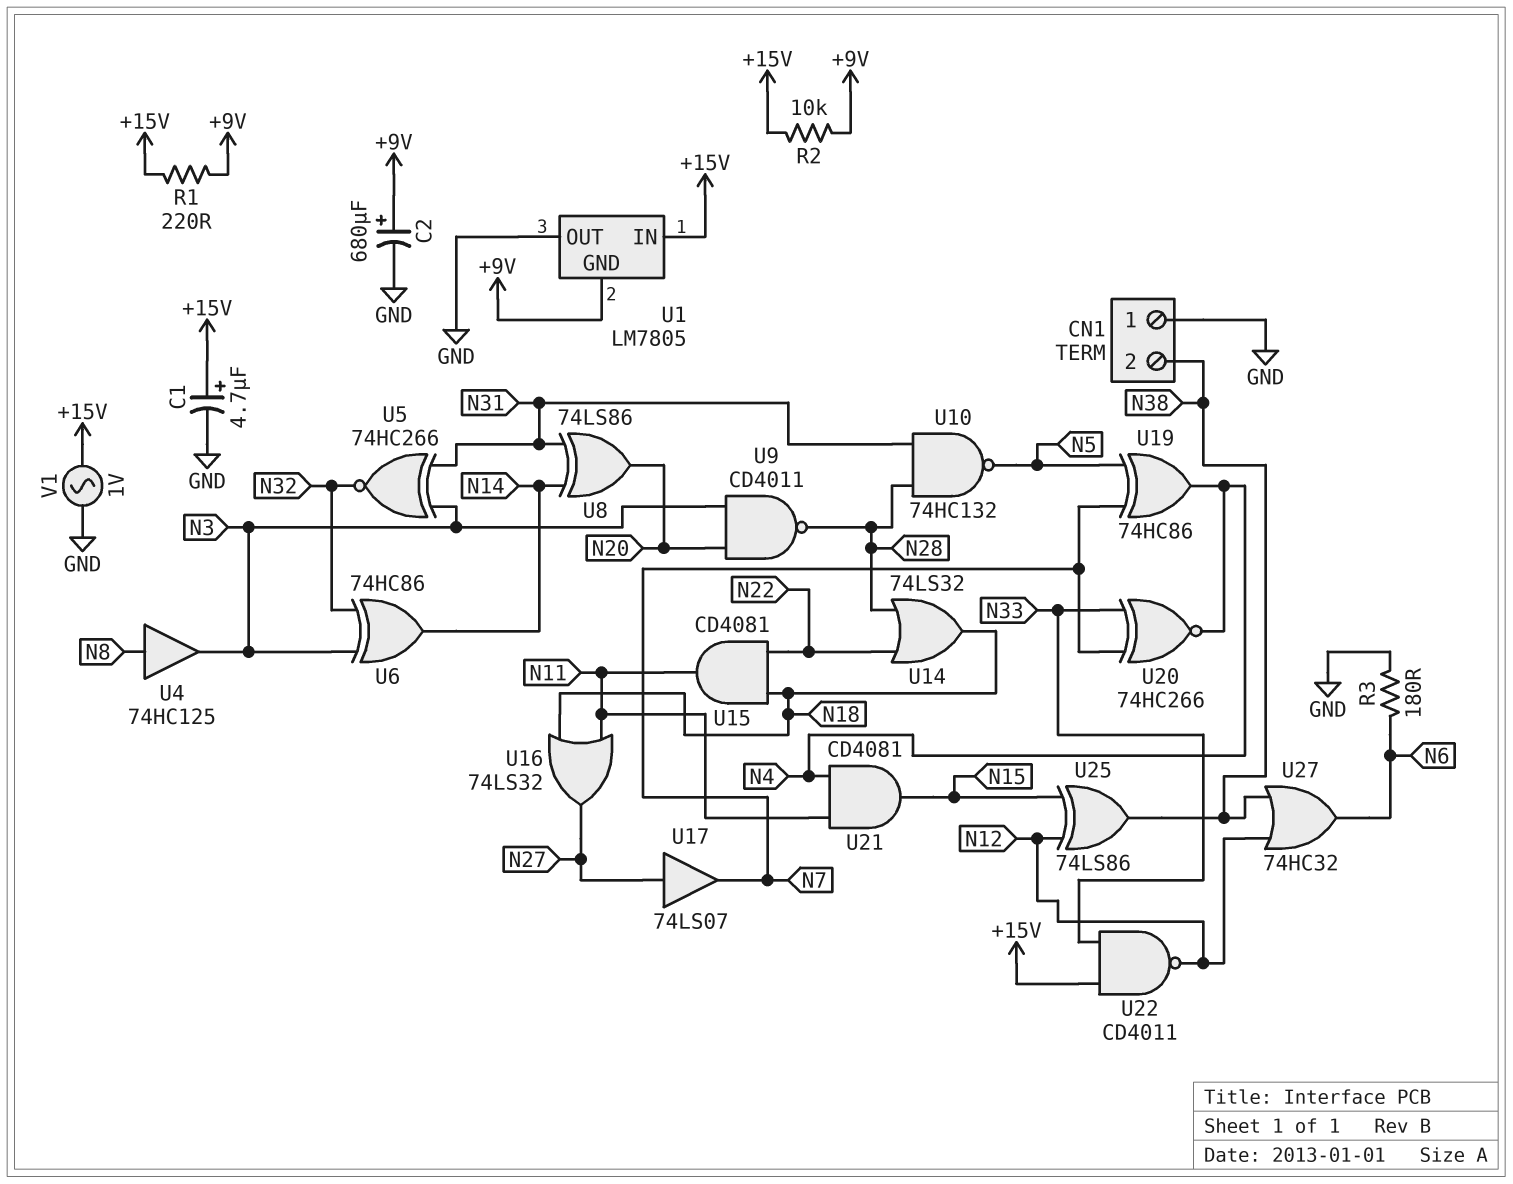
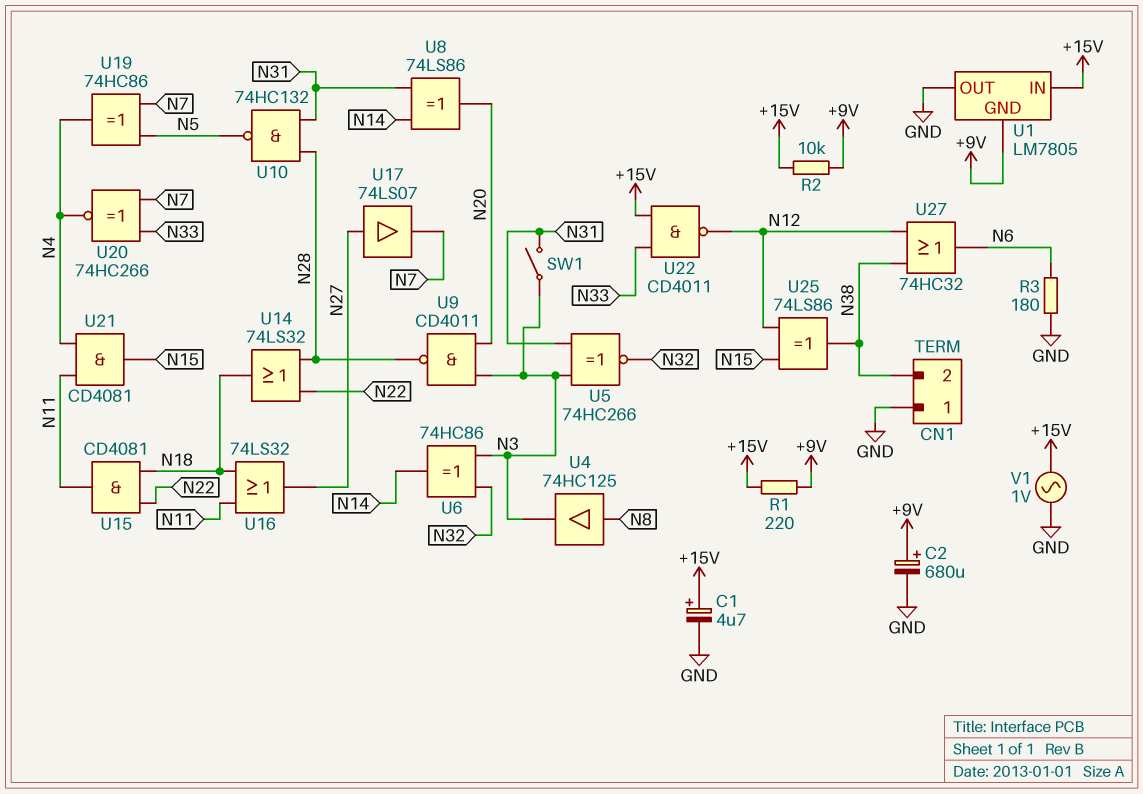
SW1: none -> switch (N3, N31)

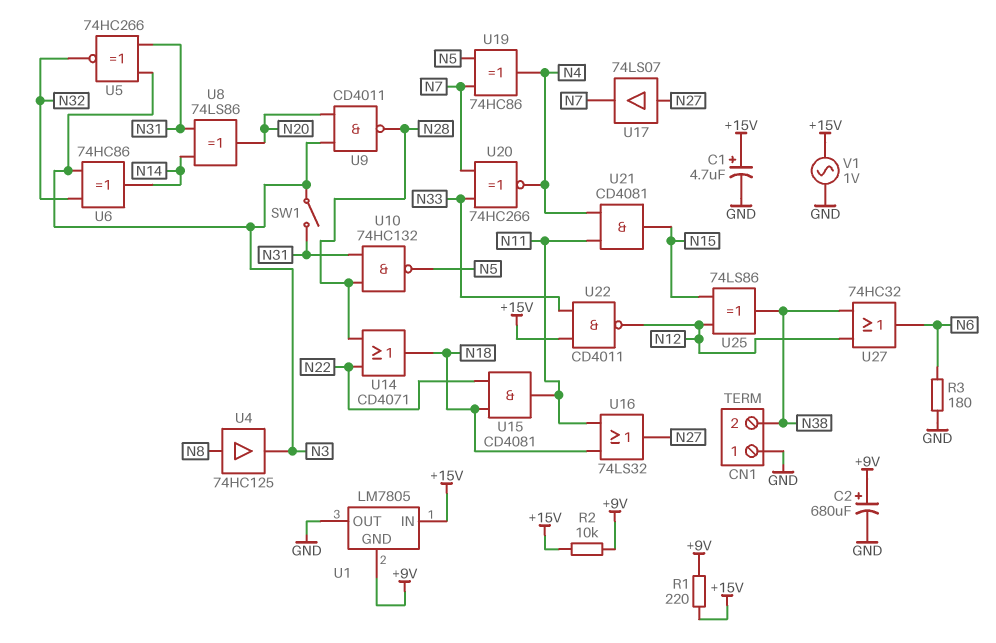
U14: OR 74LS32 (in N22, in N28, out N18) -> OR CD4071 (in N22, in N28, out N18)

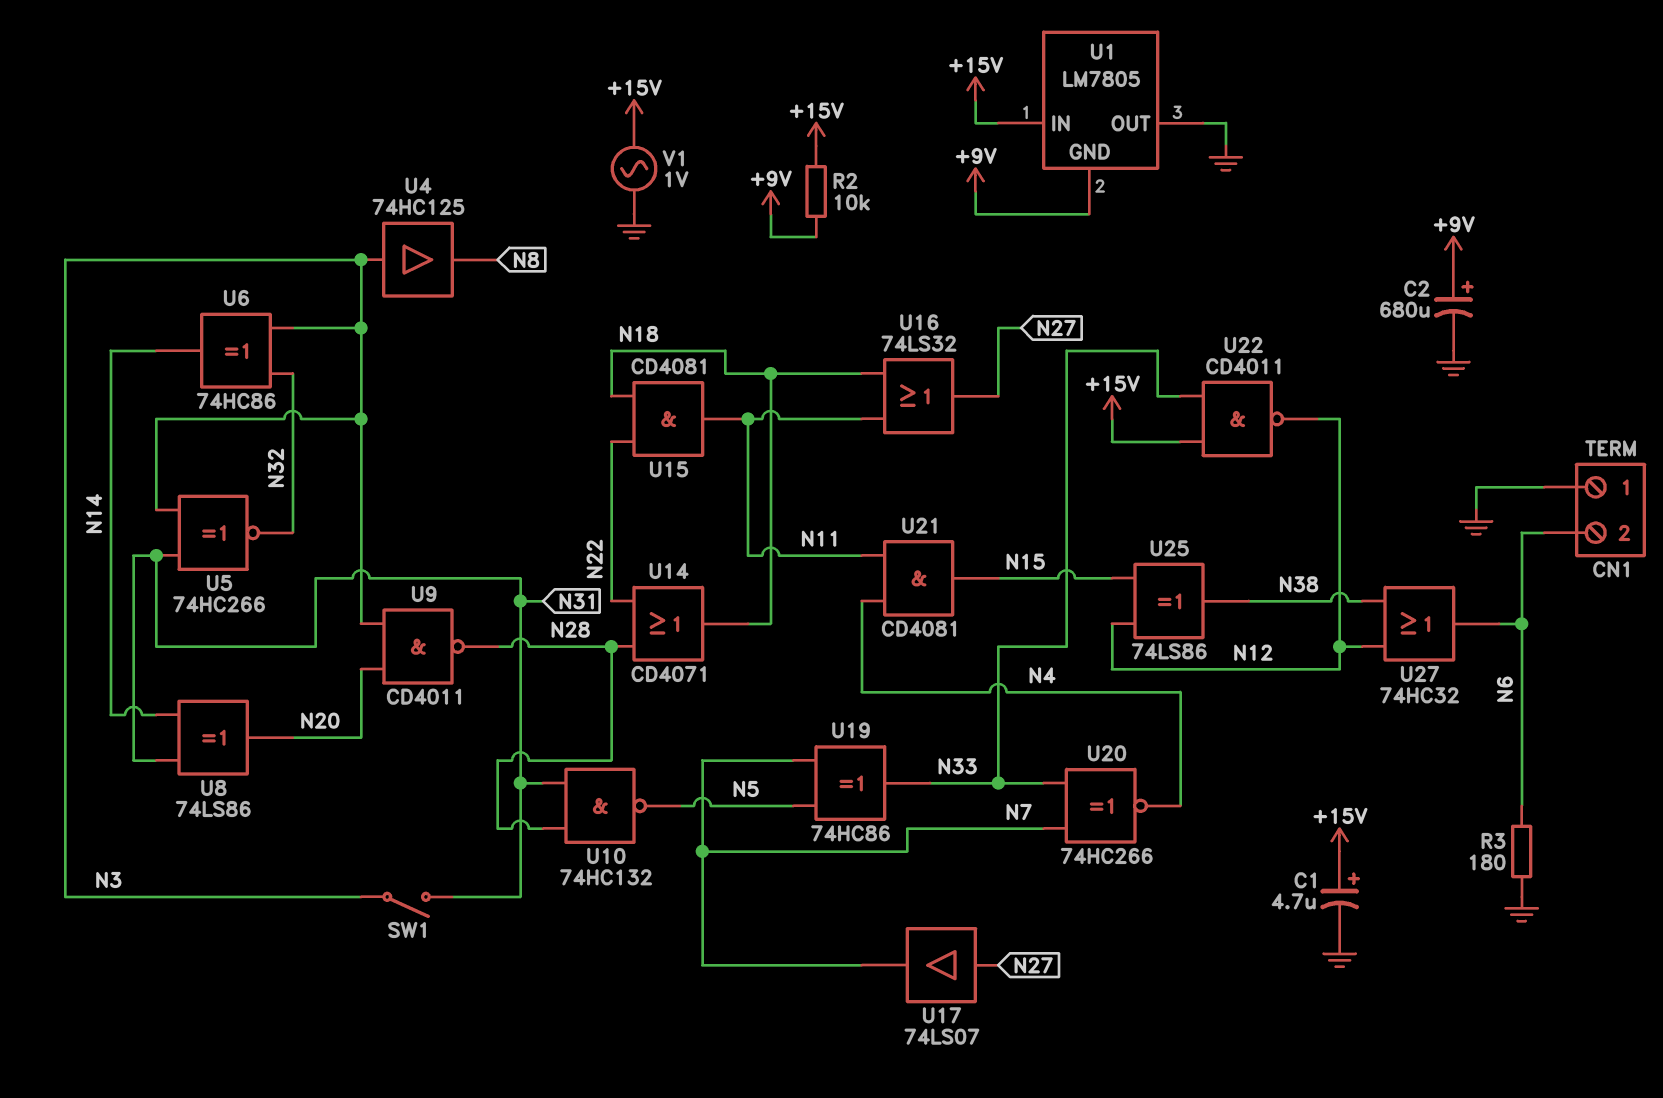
CN1 pin 2: N38 -> N6
R1: 220 (+9V, +15V) -> none
U4: buffer 74HC125 (in N8, out N3) -> buffer 74HC125 (in N3, out N8)
U19: XOR 74HC86 (in N5, in N7, out N4) -> XOR 74HC86 (in N5, in N7, out N33)

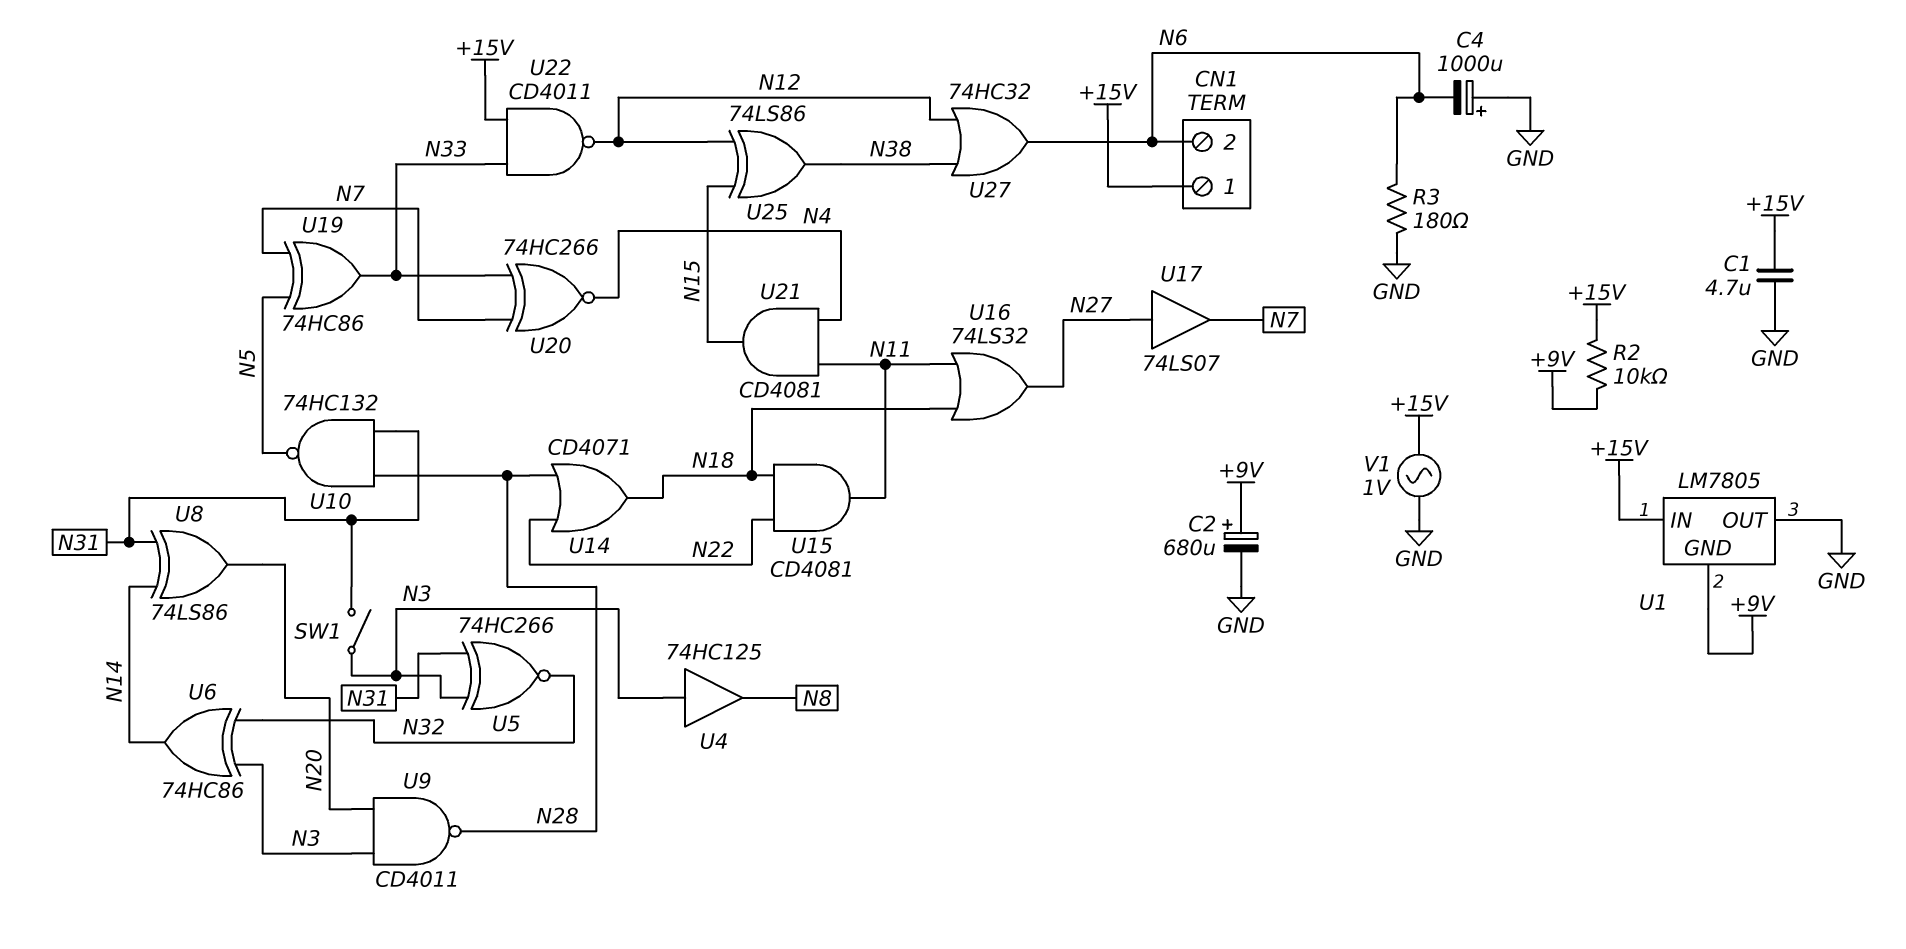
C1: 4.7uF (plus +15V, minus GND) -> 4.7uF (+15V, GND)
C4: none -> 1000uF (plus GND, minus N6)
CN1 pin 1: GND -> +15V

